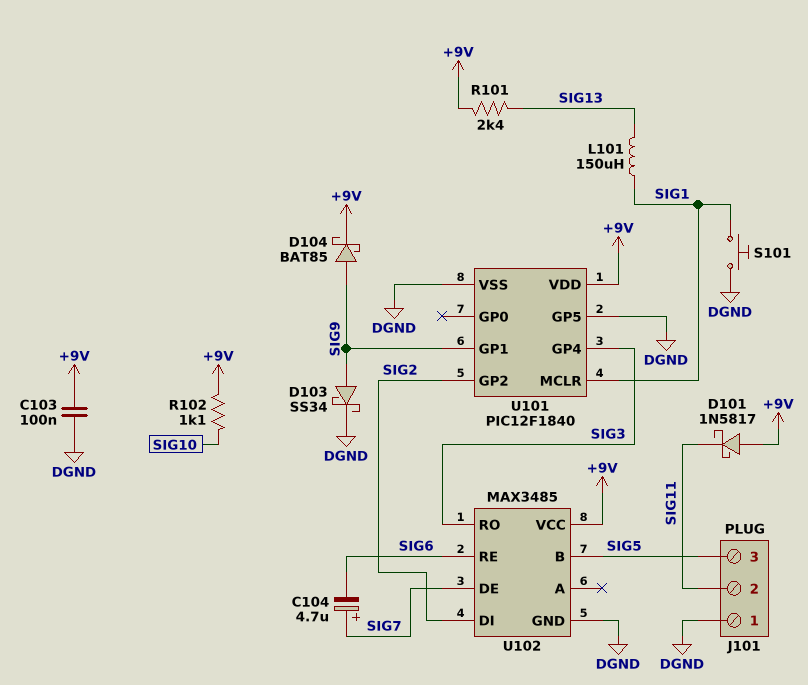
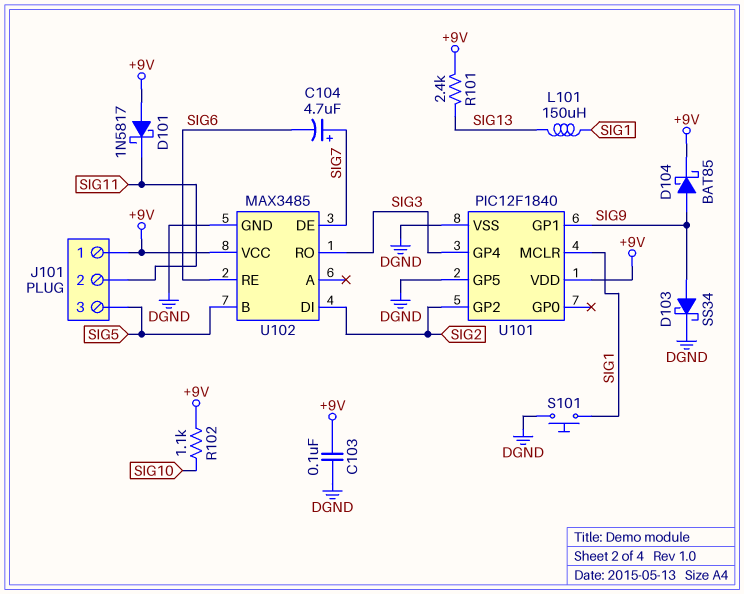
J101 pin 1: DGND -> +9V

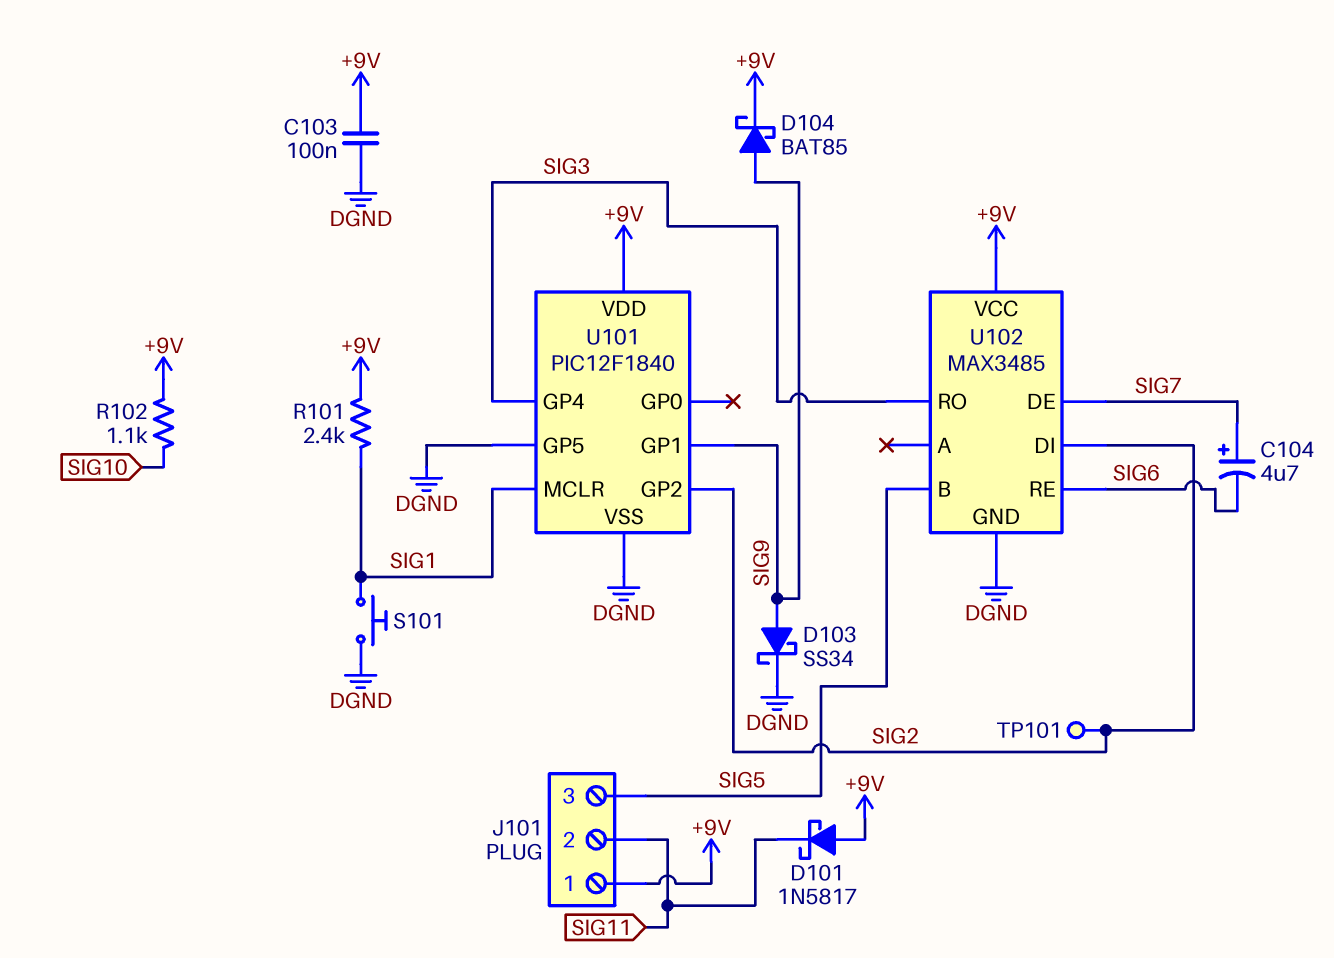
L101: 150uH (SIG1, SIG13) -> none
R101: 2.4k (+9V, SIG13) -> 2.4k (+9V, SIG1)
TP101: none -> test point (SIG2)

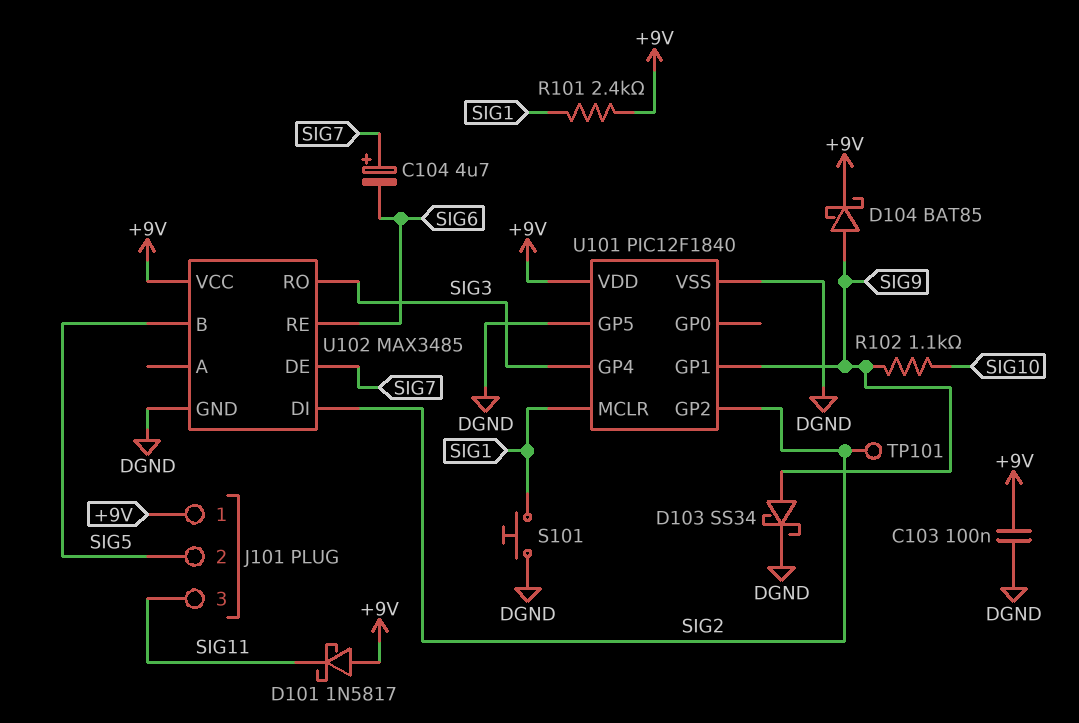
J101 pin 2: SIG11 -> SIG5
J101 pin 3: SIG5 -> SIG11
R102: 1.1k (+9V, SIG10) -> 1.1k (SIG9, SIG10)

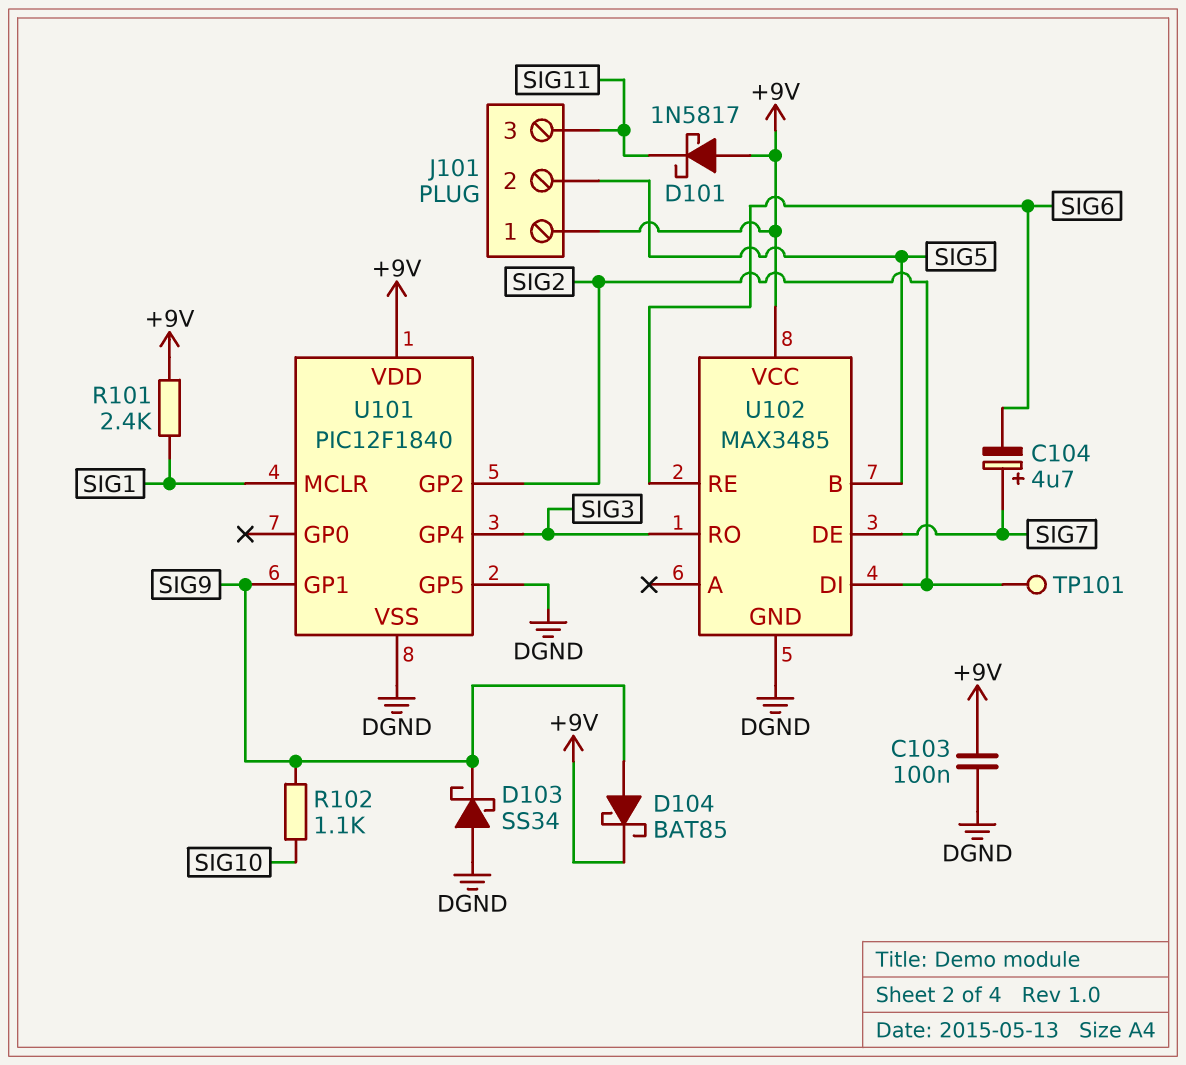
D103: schottky SS34 (A SIG9, K DGND) -> schottky SS34 (A DGND, K SIG9)
S101: button (DGND, SIG1) -> none

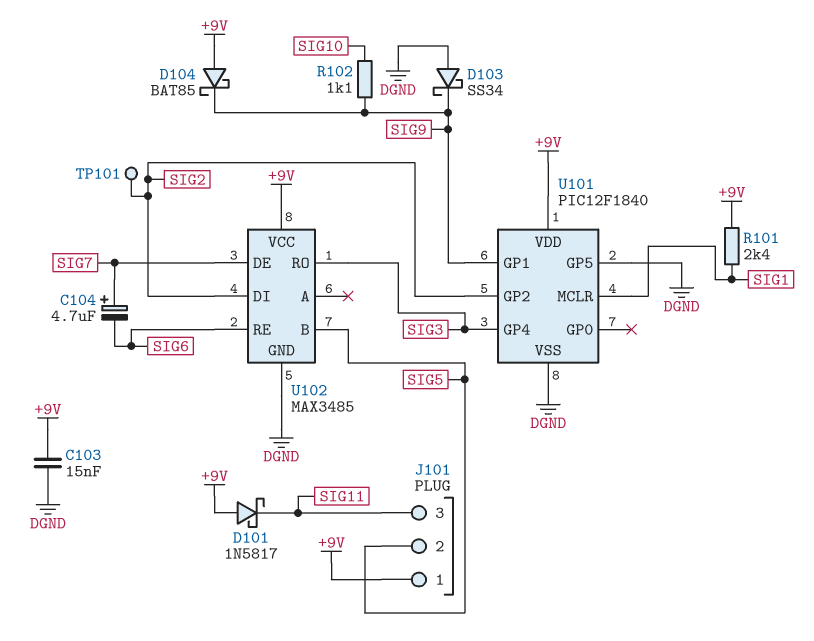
C103: 100nF (+9V, DGND) -> 15nF (+9V, DGND)
D104: schottky BAT85 (A SIG9, K +9V) -> schottky BAT85 (A +9V, K SIG9)

